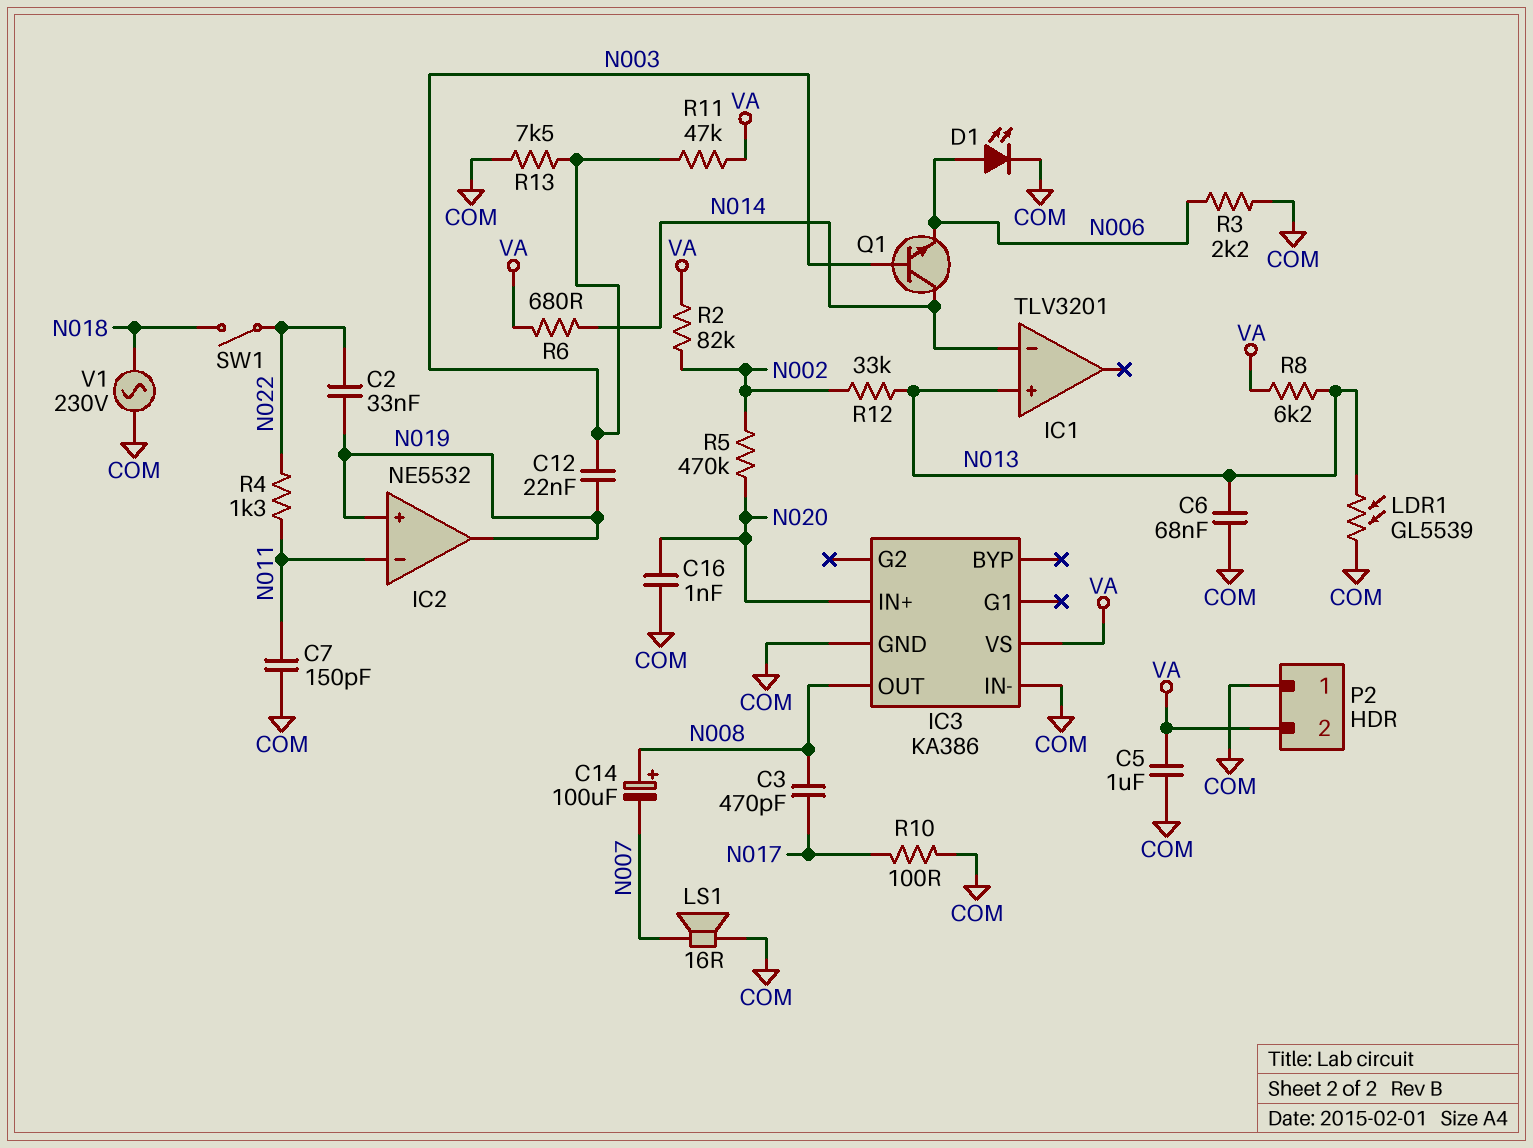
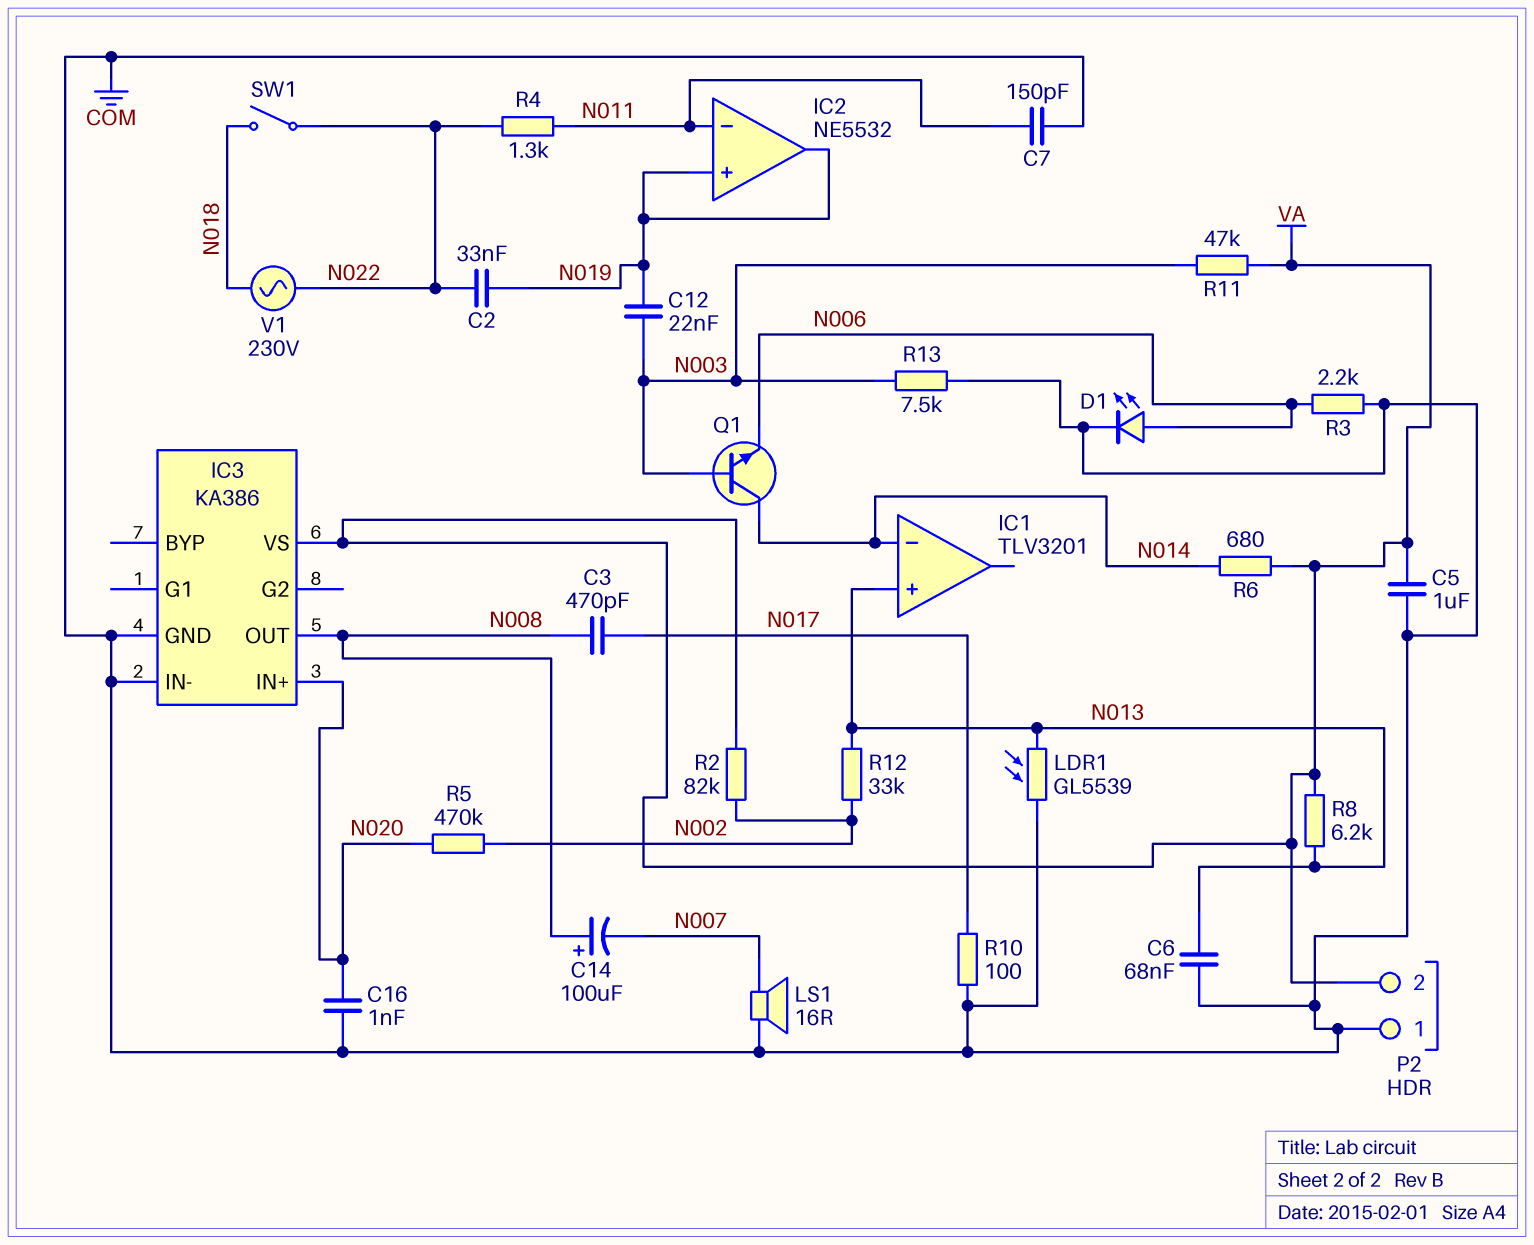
V1: AC 230V (COM, N018) -> AC 230V (N018, N022)

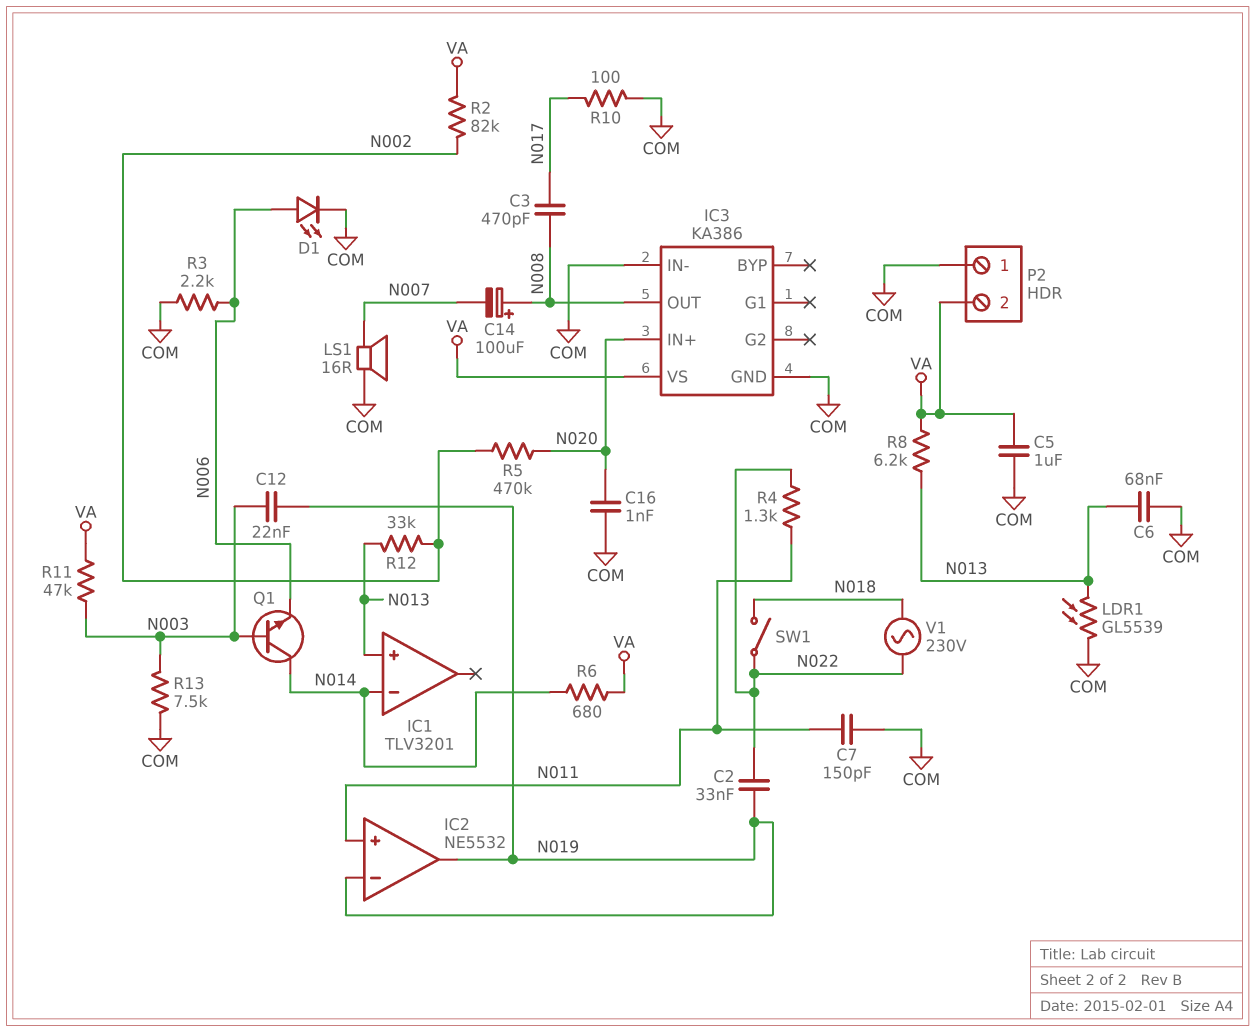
IC2 pin in+: N019 -> N011
IC2 pin in-: N011 -> N019

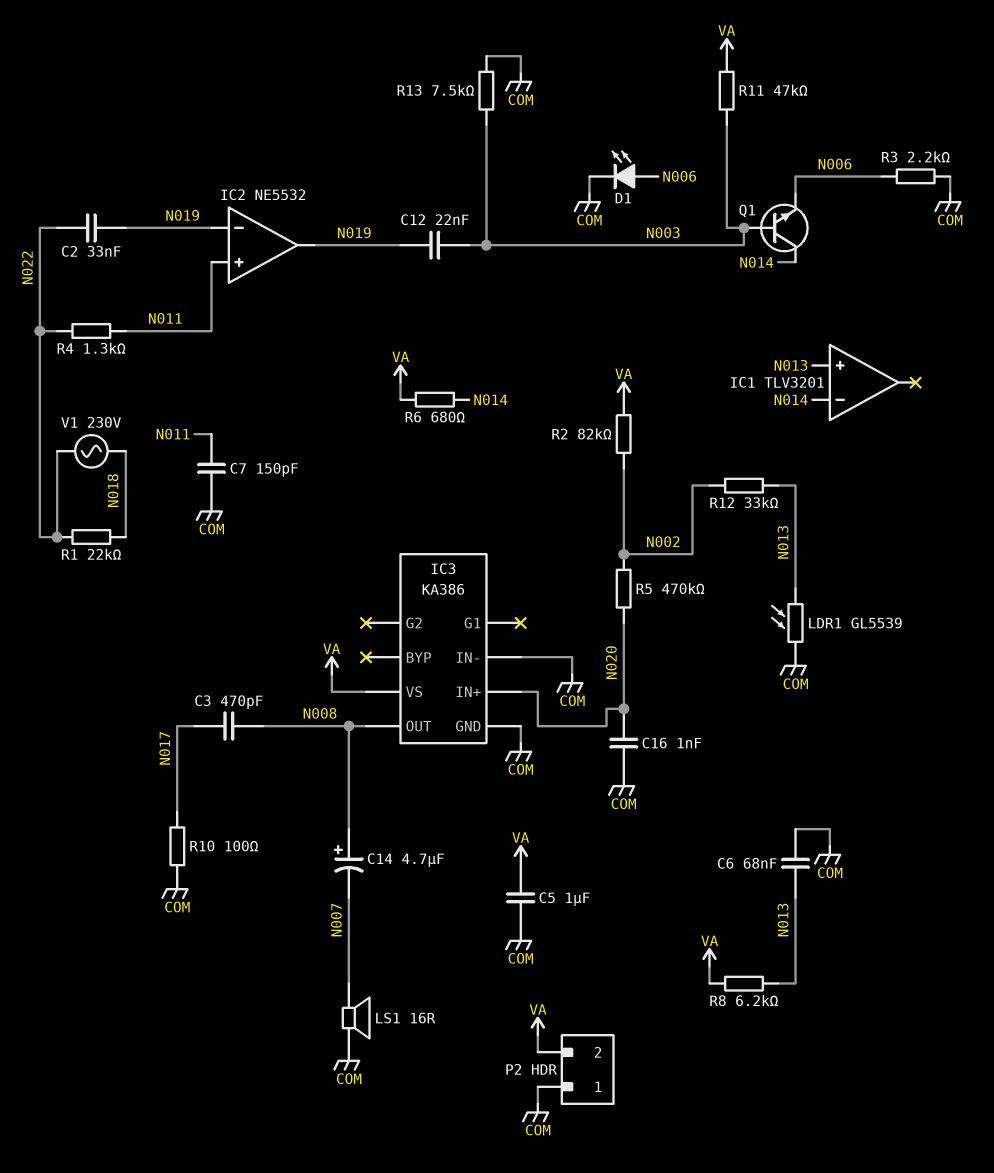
C14: 100uF (plus N008, minus N007) -> 4.7uF (plus N008, minus N007)
R1: none -> 22k (N018, N022)
SW1: switch (N018, N022) -> none

